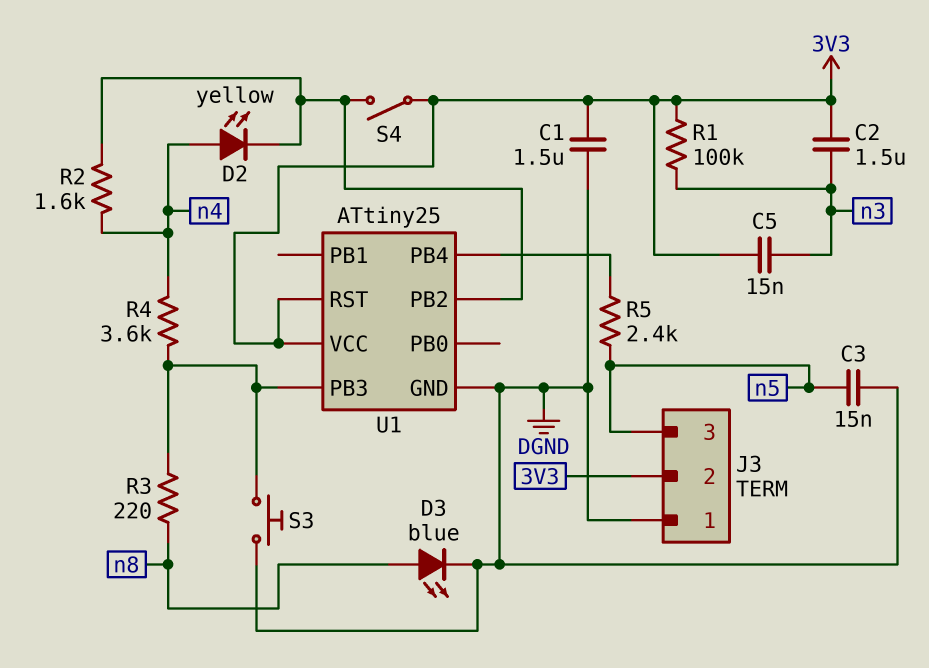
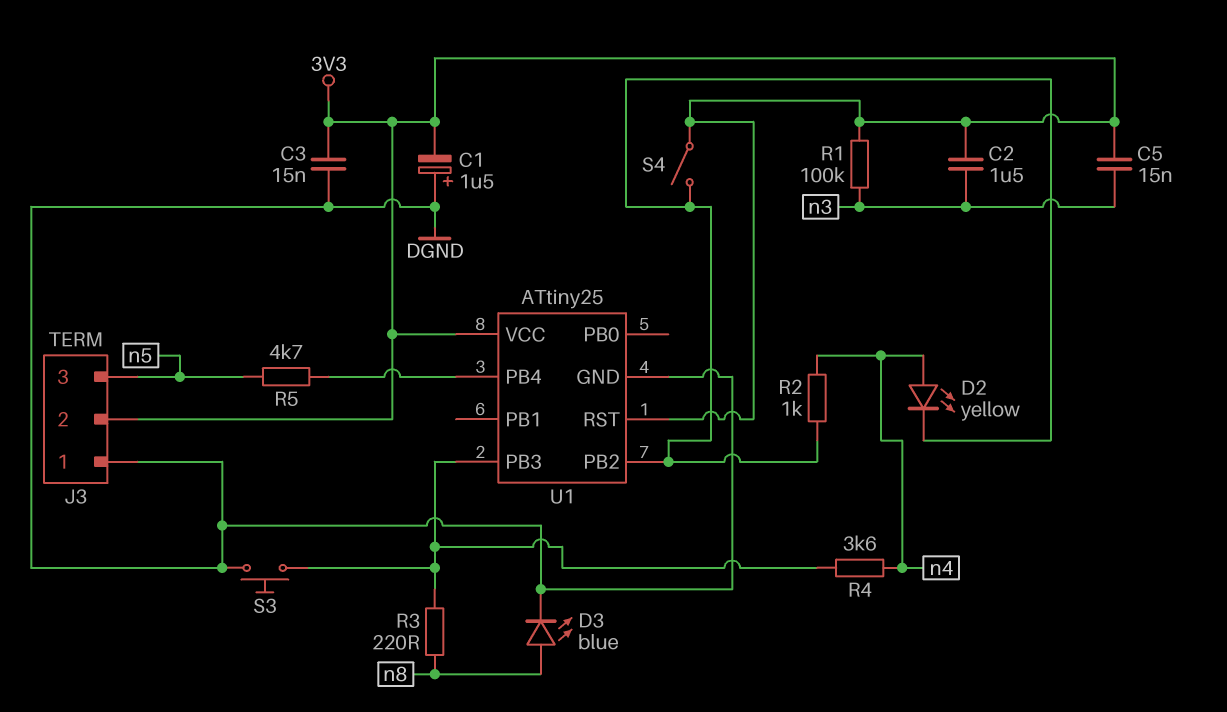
C1: 1.5uF (3V3, DGND) -> 1.5uF (plus DGND, minus 3V3)
C3: 15nF (DGND, n5) -> 15nF (3V3, DGND)
R2: 1.6k (U1/PB2, n4) -> 1k (U1/PB2, n4)
R5: 2.4k (U1/PB4, n5) -> 4.7k (U1/PB4, n5)

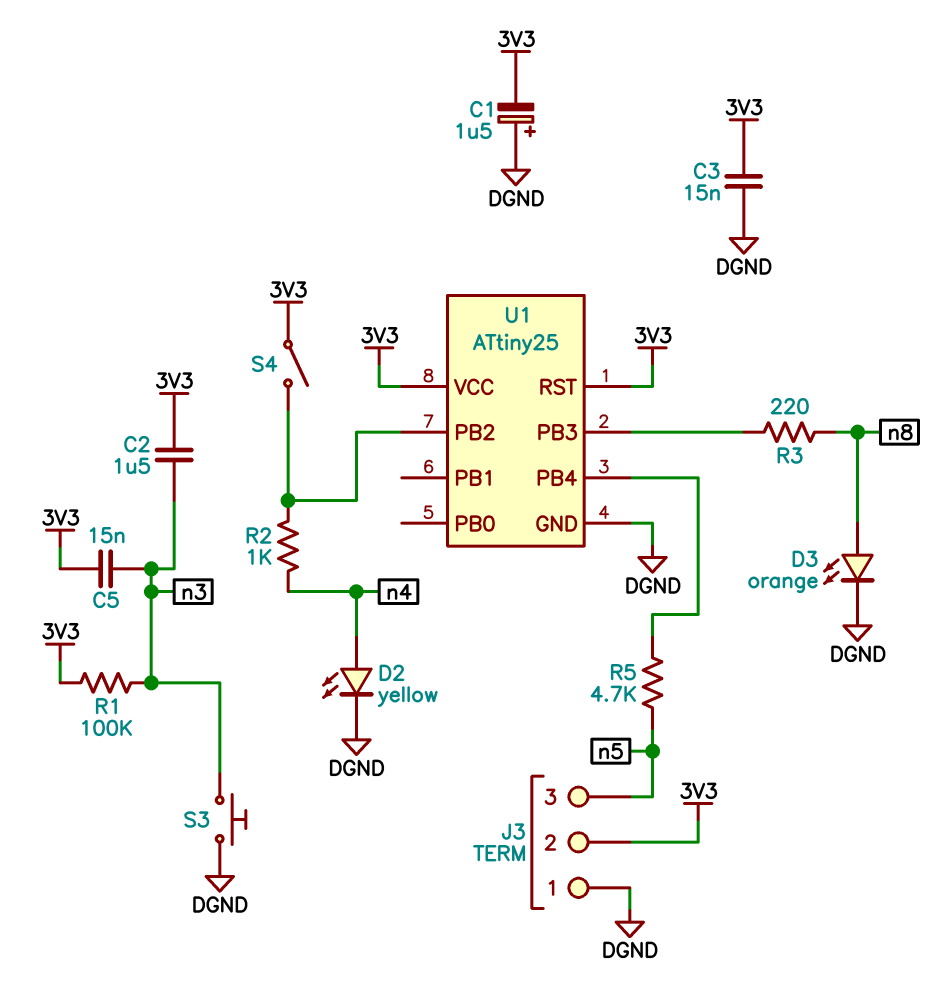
D2: LED yellow (A n4, K U1/PB2) -> LED yellow (A n4, K DGND)
D3: LED blue (A n8, K DGND) -> LED orange (A n8, K DGND)
R4: 3.6k (U1/PB3, n4) -> none
S3: button (DGND, U1/PB3) -> button (DGND, n3)

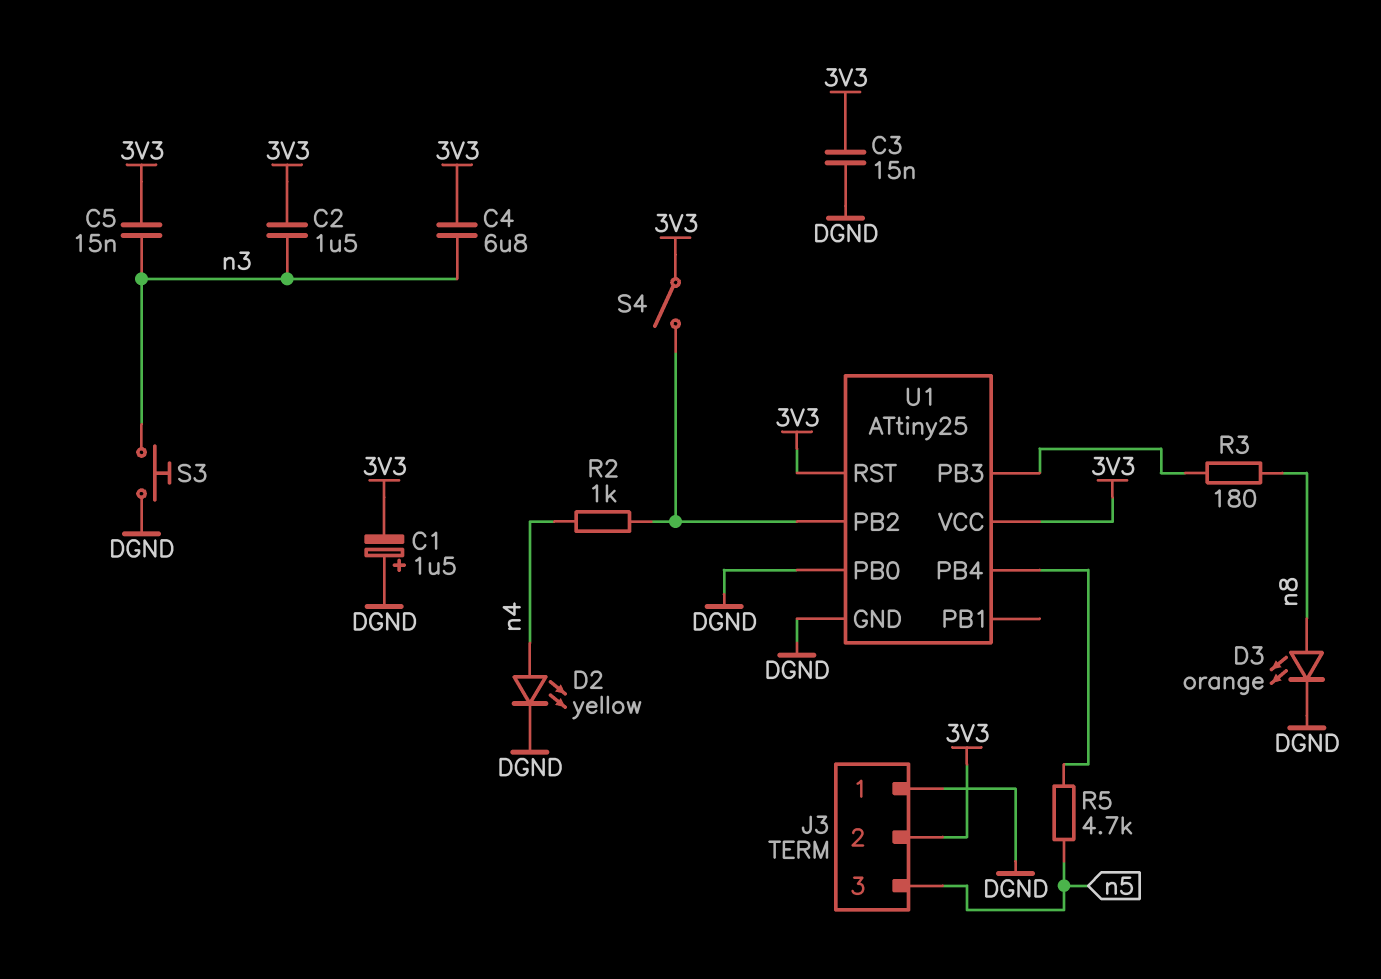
C4: none -> 6.8uF (3V3, n3)
R1: 100k (3V3, n3) -> none
R3: 220 (U1/PB3, n8) -> 180 (U1/PB3, n8)
U1 pin PB0: none -> DGND

